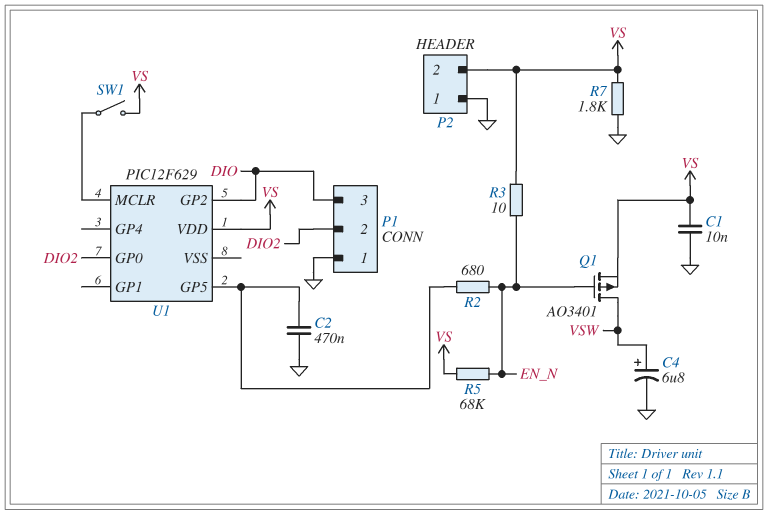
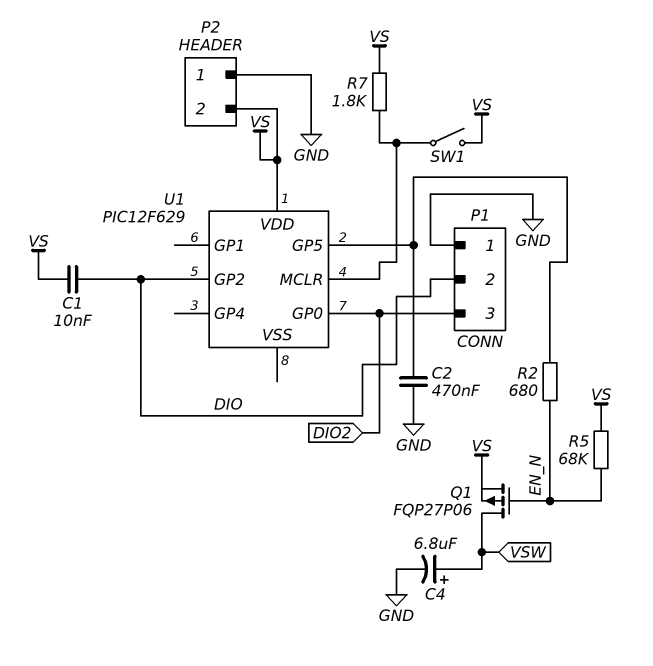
C1: 10nF (GND, VS) -> 10nF (DIO, VS)
P1 pin 2: DIO2 -> DIO
P1 pin 3: DIO -> DIO2
Q1: PMOS AO3401 (G EN_N, D VSW, S VS) -> PMOS FQP27P06 (G EN_N, D VSW, S VS)
R3: 10 (EN_N, VS) -> none
R7: 1.8k (GND, VS) -> 1.8k (U1/MCLR, VS)

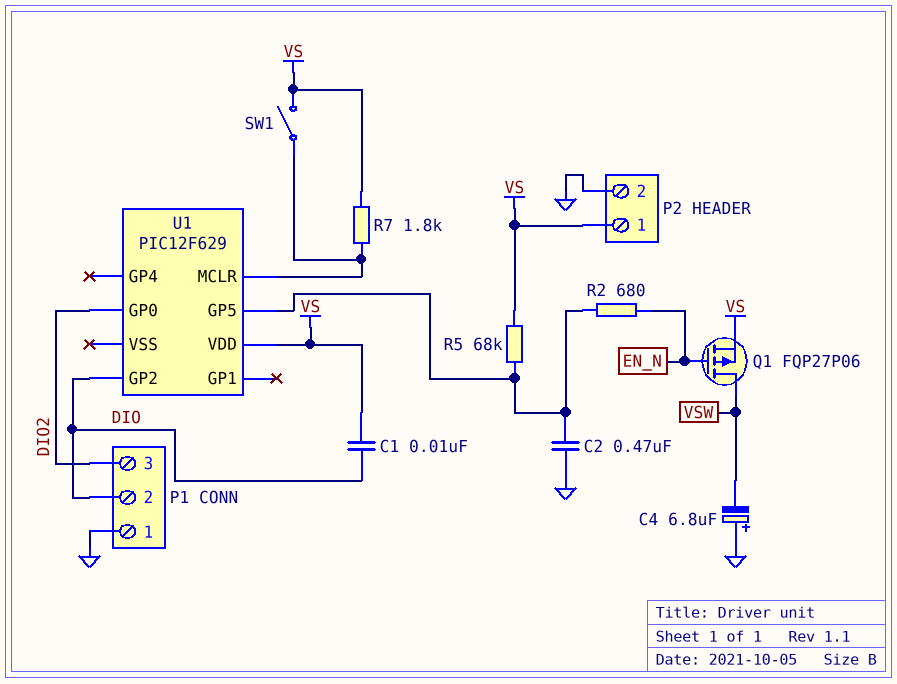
C4: 6.8uF (plus VSW, minus GND) -> 6.8uF (plus GND, minus VSW)
P2 pin 1: GND -> VS
P2 pin 2: VS -> GND
R5: 68k (EN_N, VS) -> 68k (U1/GP5, VS)

